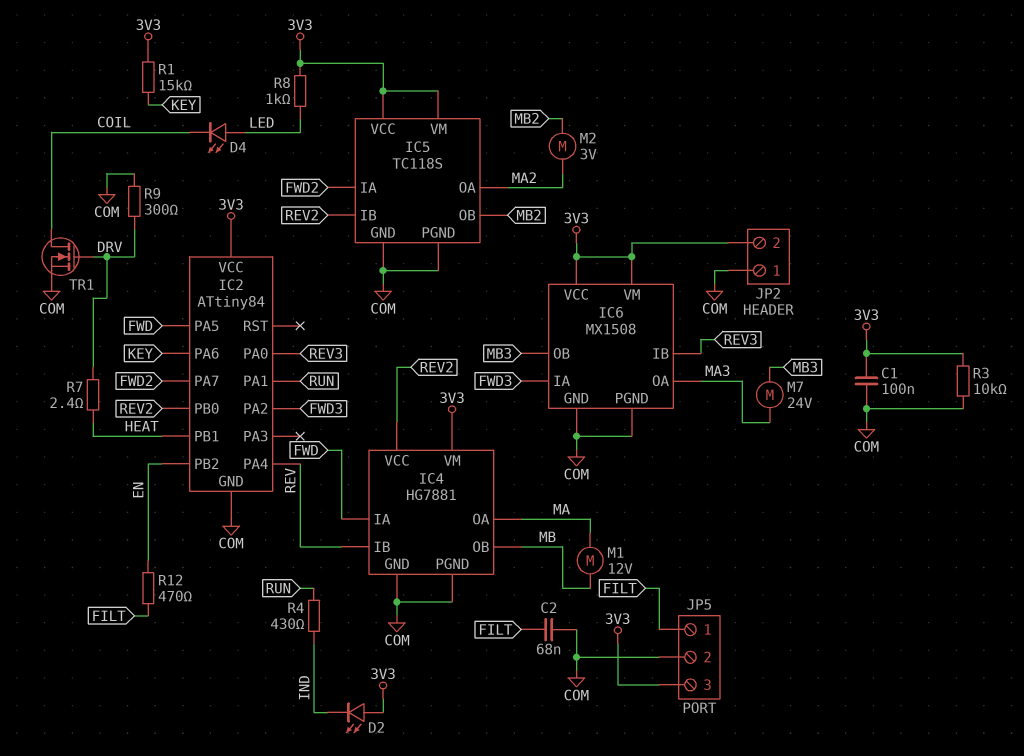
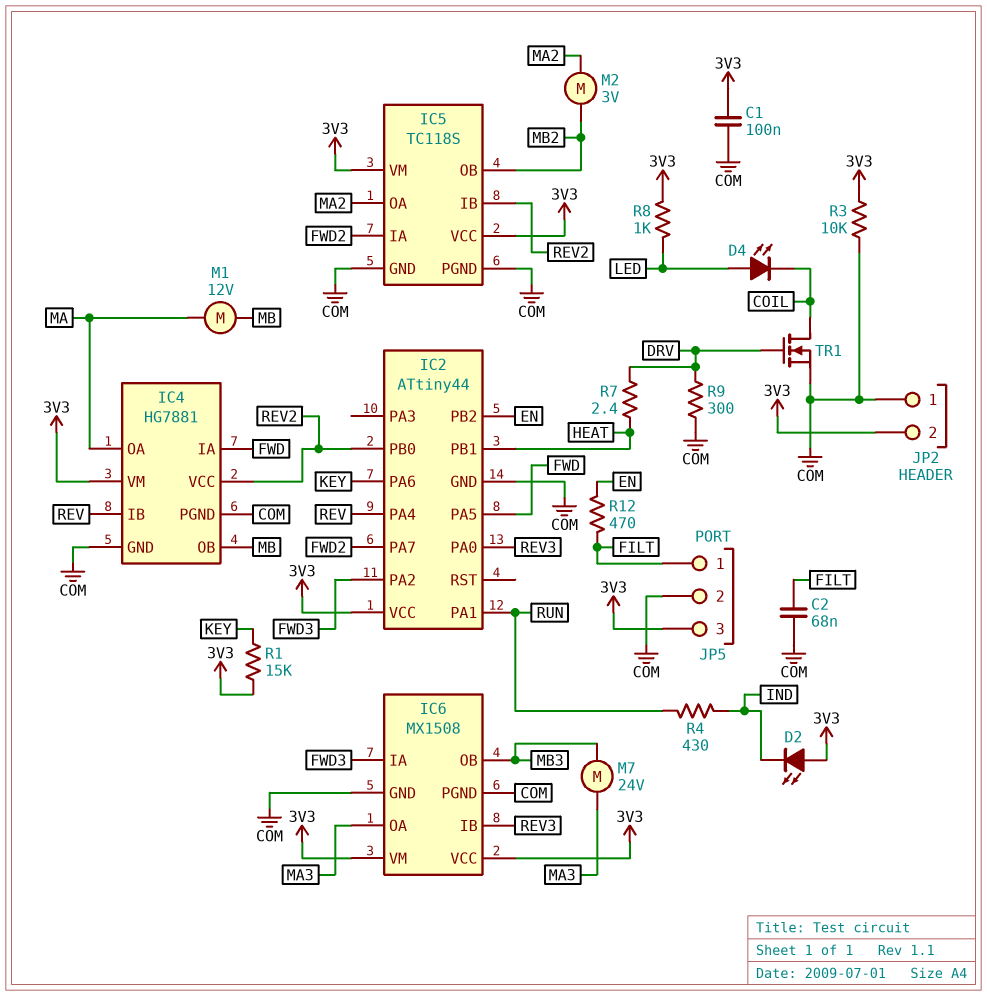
IC2: ATtiny84 -> ATtiny44

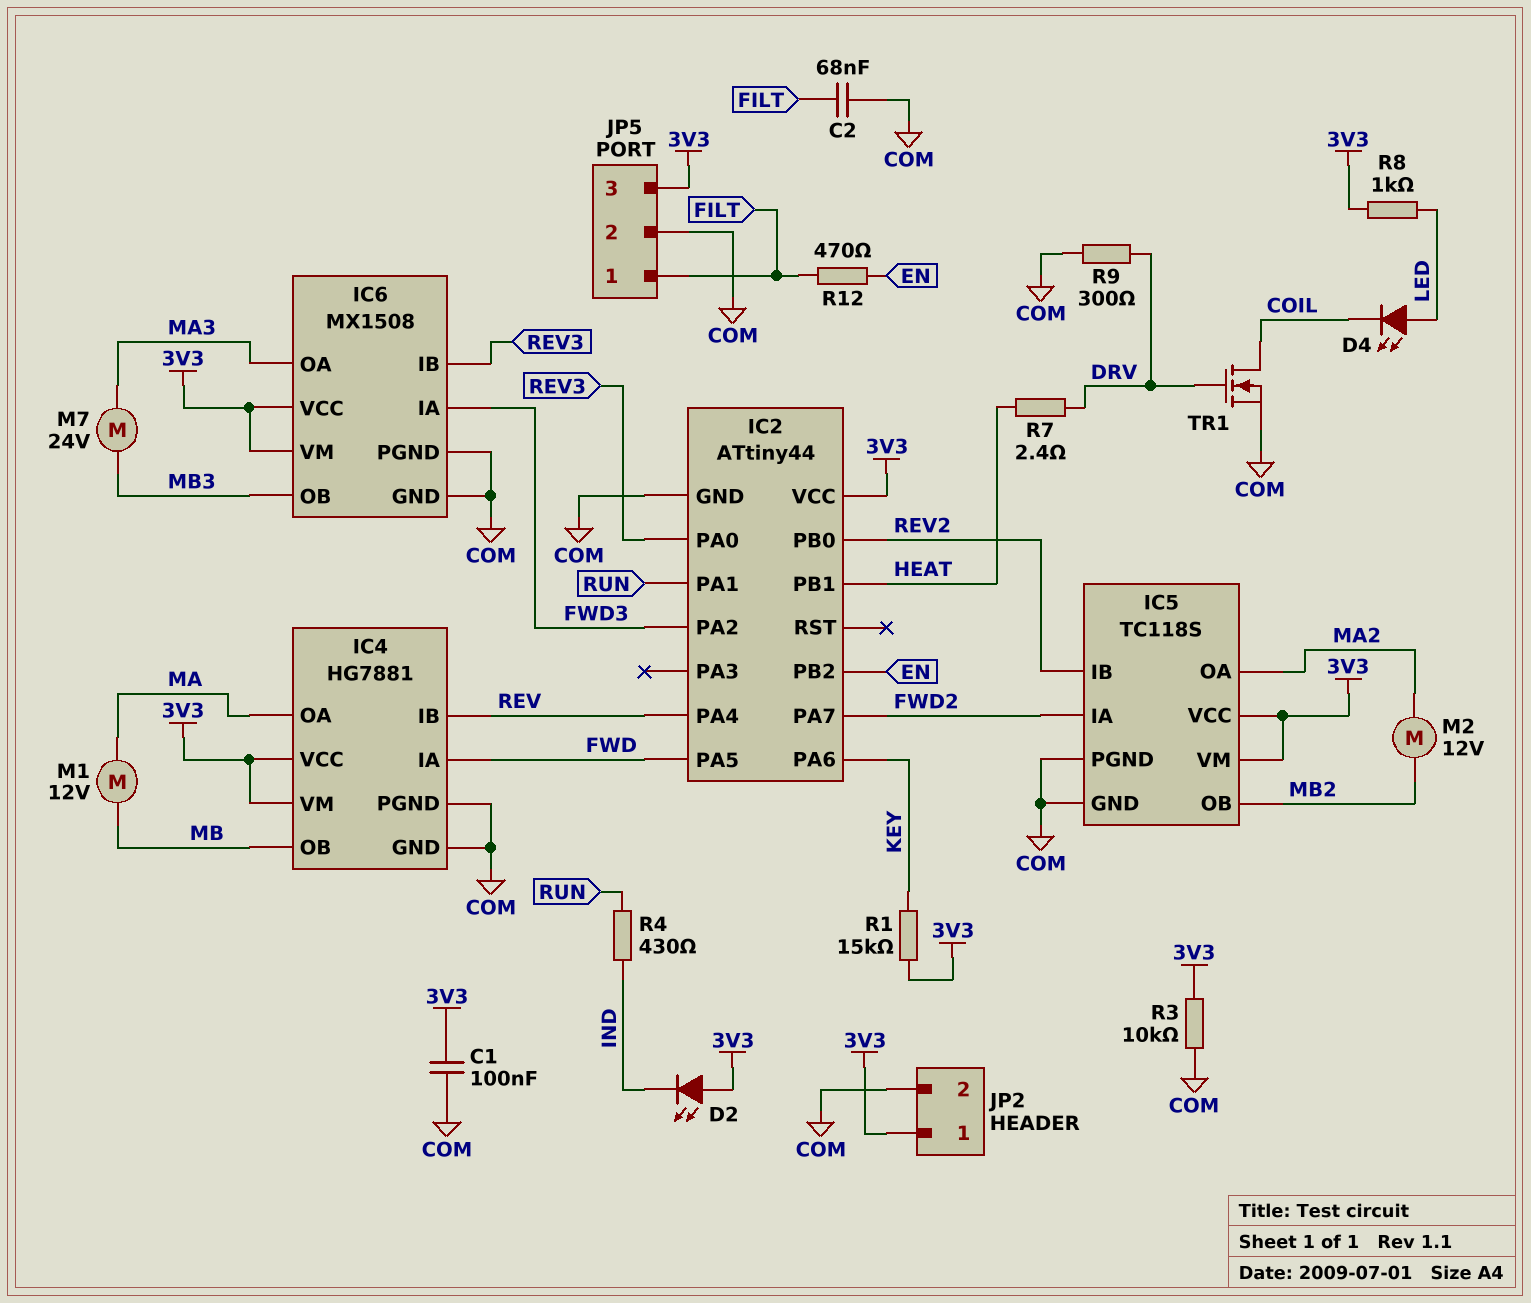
IC4 pin VCC: REV2 -> 3V3
JP2 pin 1: COM -> 3V3
JP2 pin 2: 3V3 -> COM
M2: motor 3V (MA2, MB2) -> motor 12V (MA2, MB2)

